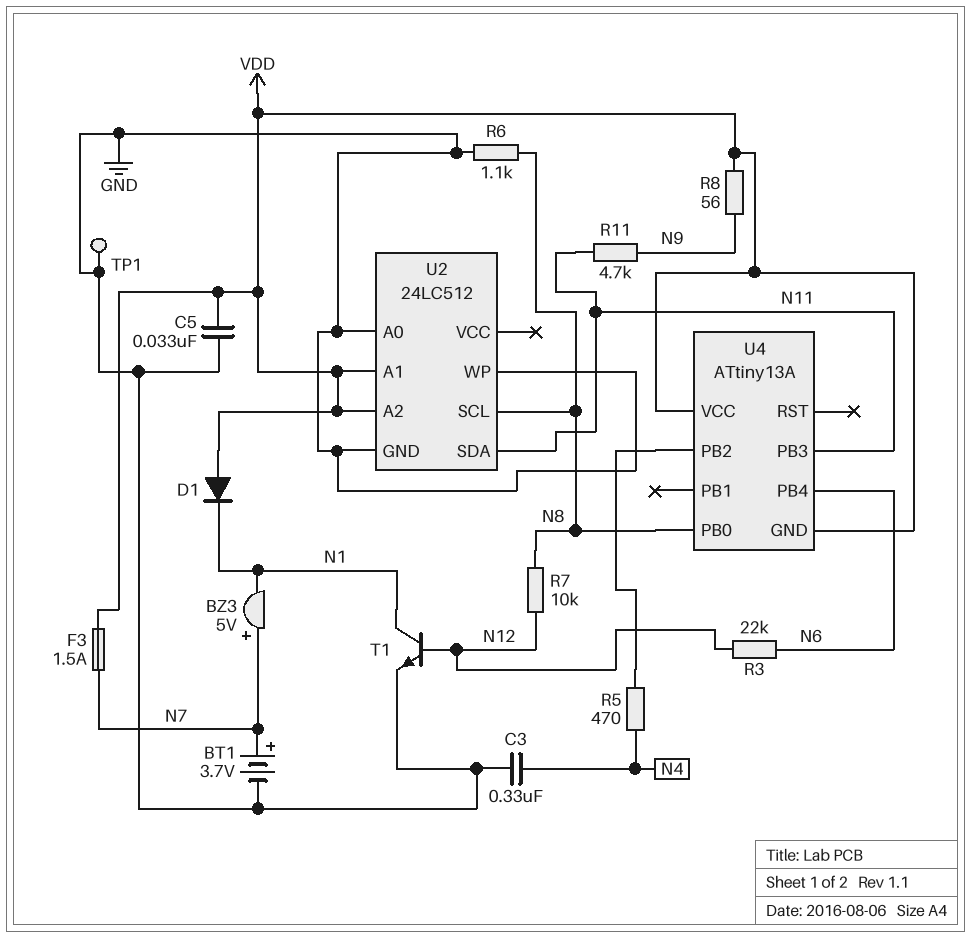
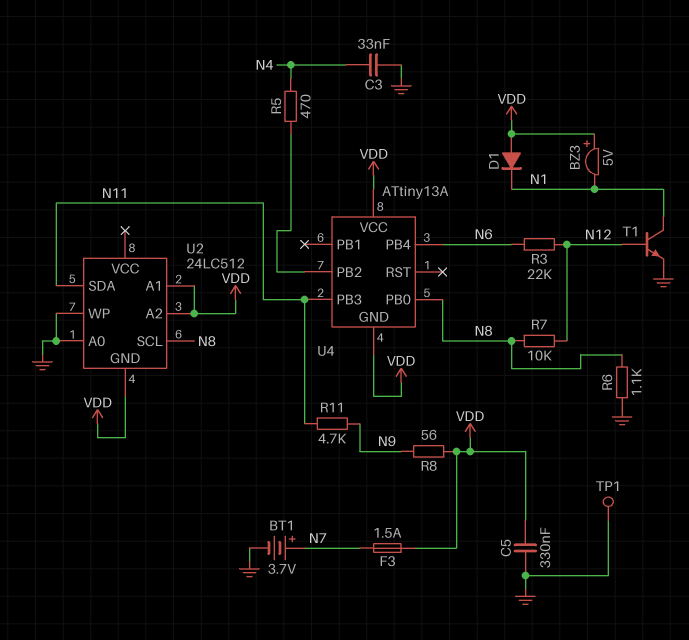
BZ3: buzzer 5V (plus N7, minus N1) -> buzzer 5V (plus VDD, minus N1)
C3: 330nF (GND, N4) -> 33nF (GND, N4)
C5: 33nF (GND, VDD) -> 330nF (GND, VDD)
U2 pin GND: GND -> VDD

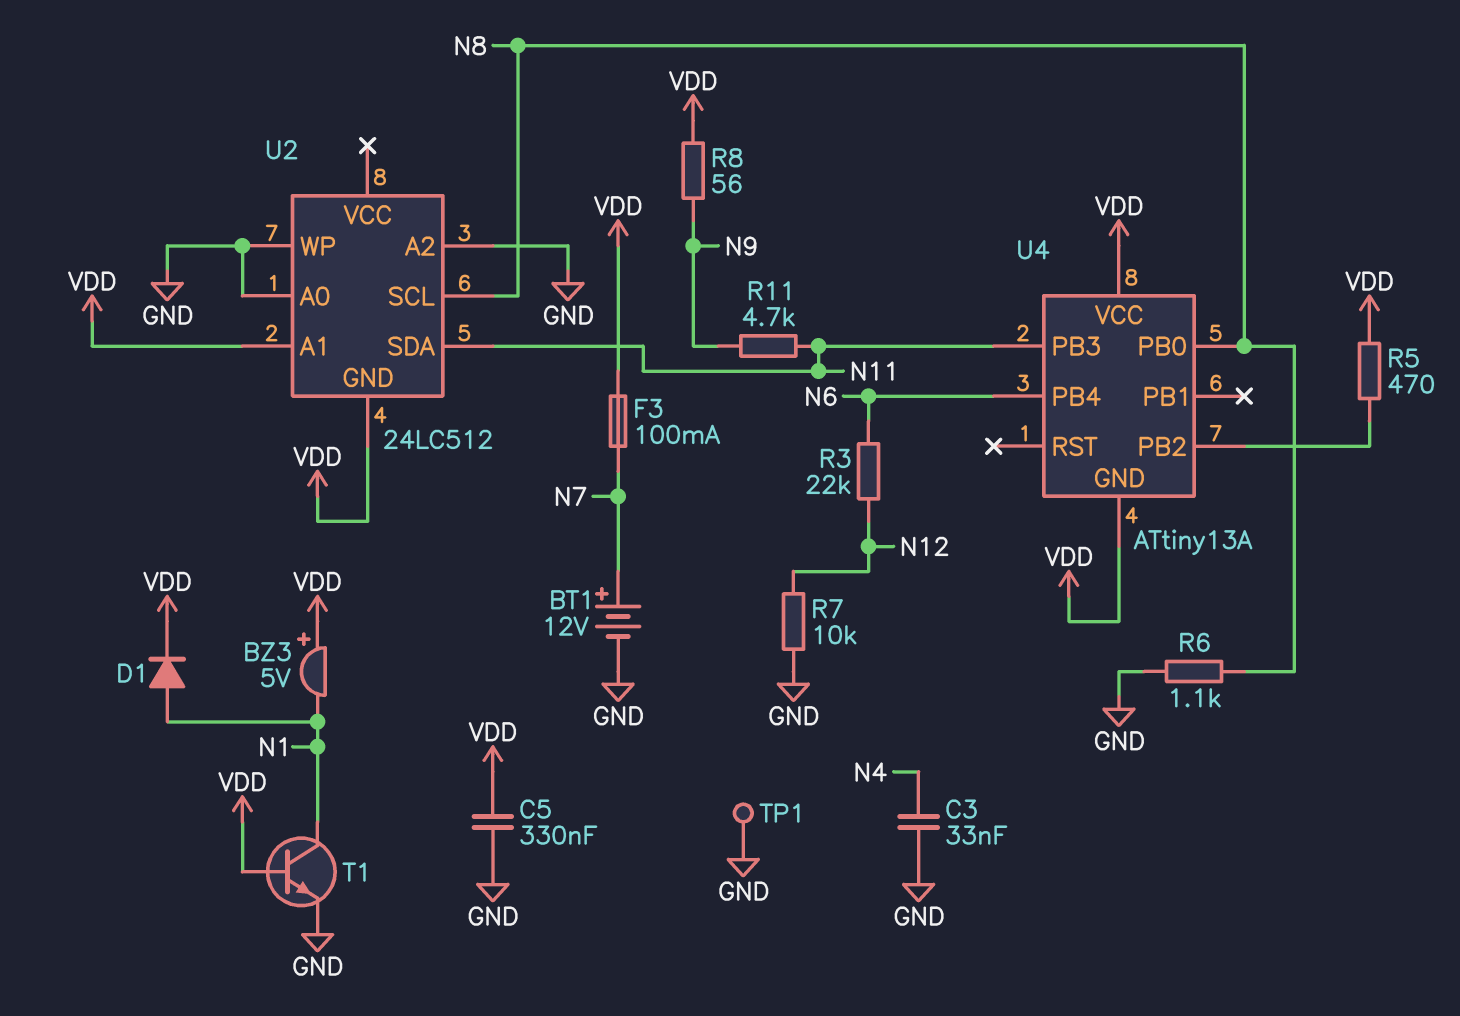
BT1: 3.7V (plus N7, minus GND) -> 12V (plus N7, minus GND)
D1: diode (A VDD, K N1) -> diode (A N1, K VDD)
F3: 1.5A (N7, VDD) -> 100mA (N7, VDD)
R5: 470 (N4, U4/PB2) -> 470 (U4/PB2, VDD)
R7: 10k (N8, N12) -> 10k (GND, N12)
T1: NPN (B N12, C N1, E GND) -> NPN (B VDD, C N1, E GND)
U2 pin A2: VDD -> GND

